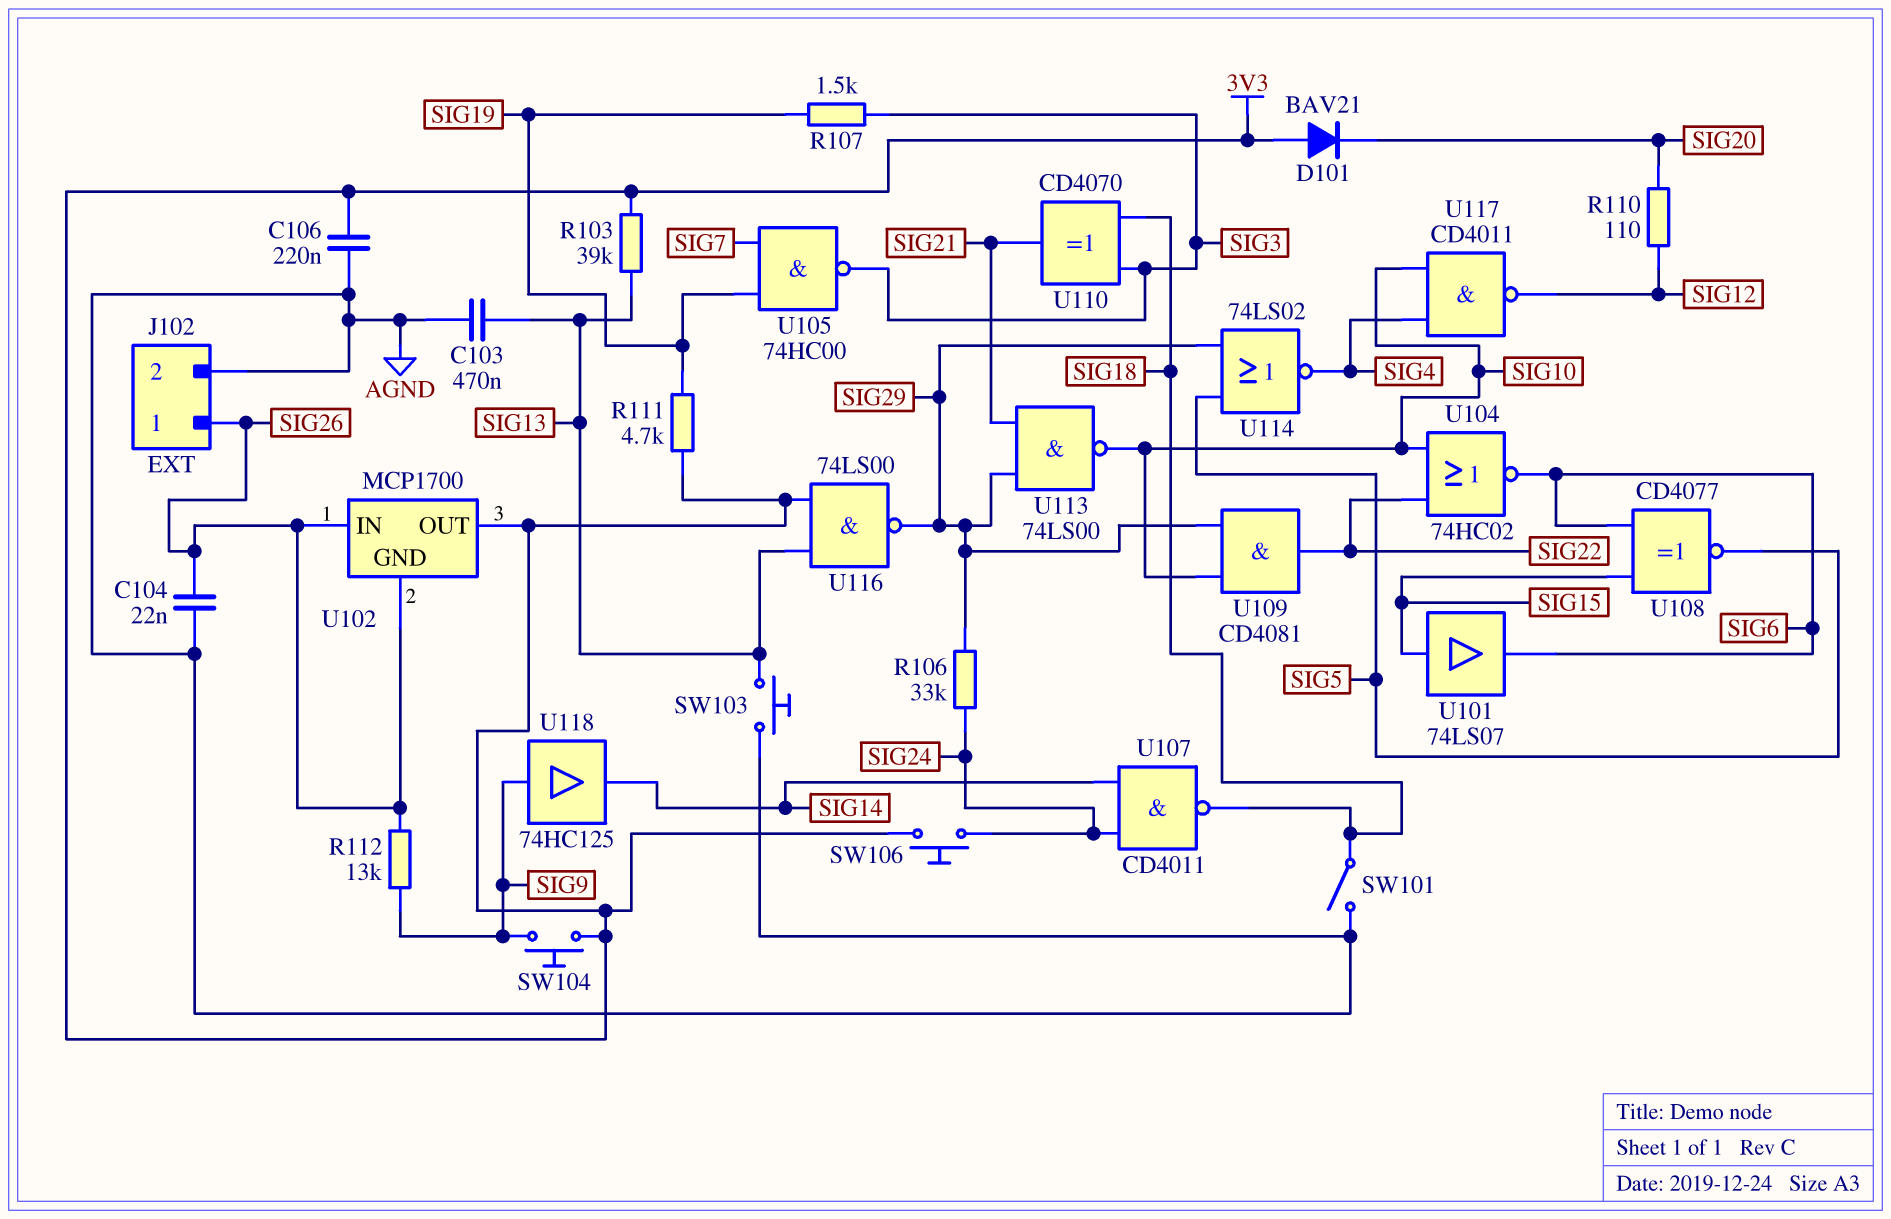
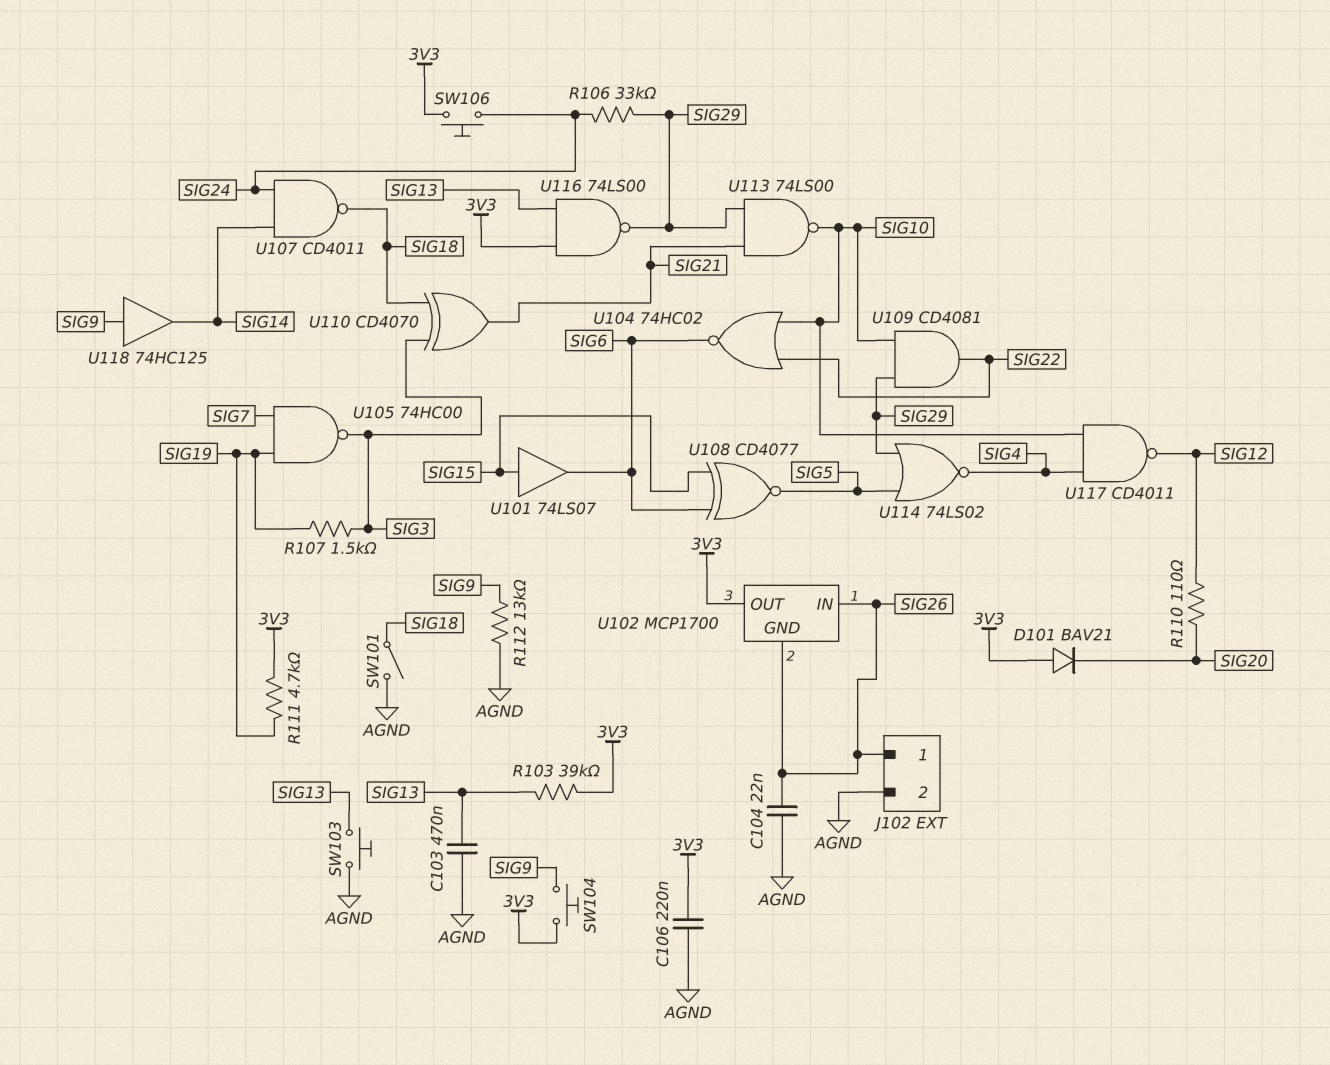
R112: 13k (SIG9, SIG26) -> 13k (AGND, SIG9)

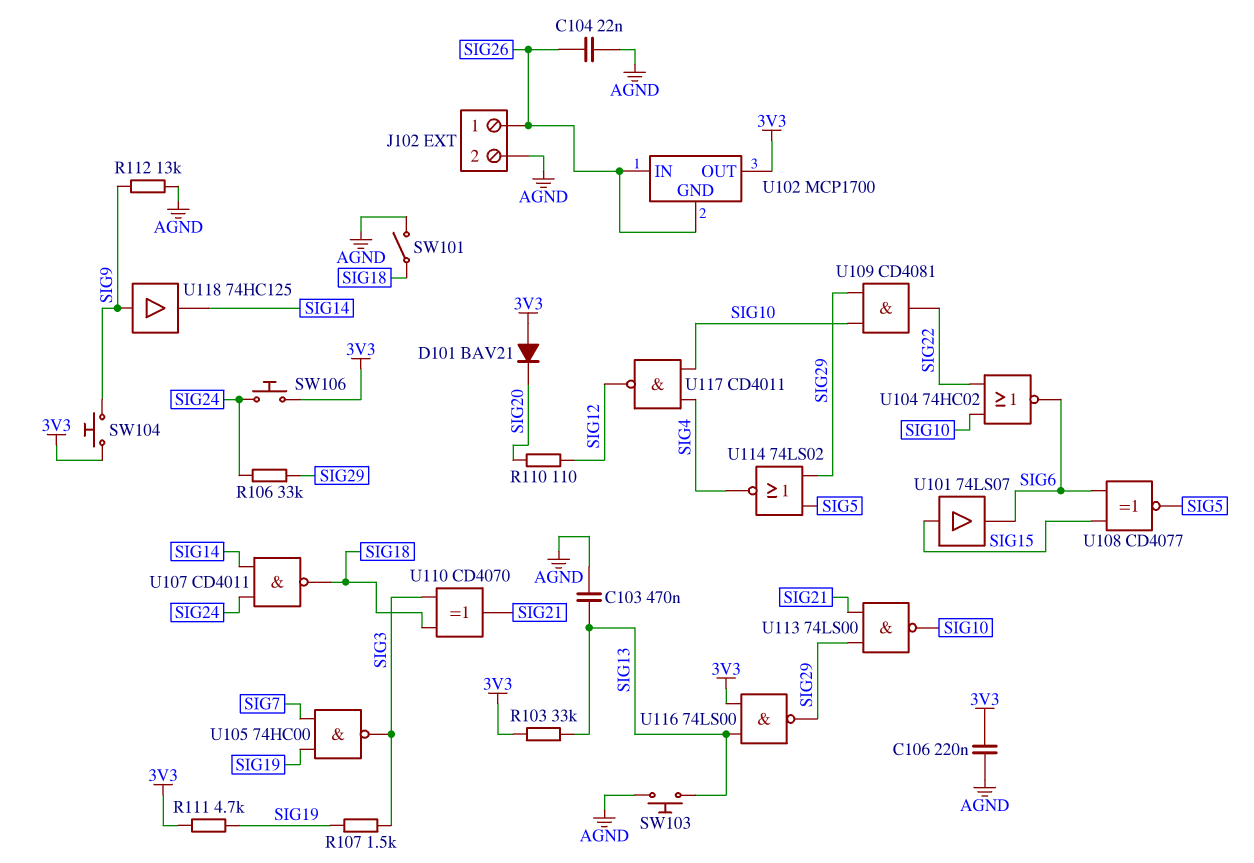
R103: 39k (3V3, SIG13) -> 33k (3V3, SIG13)

